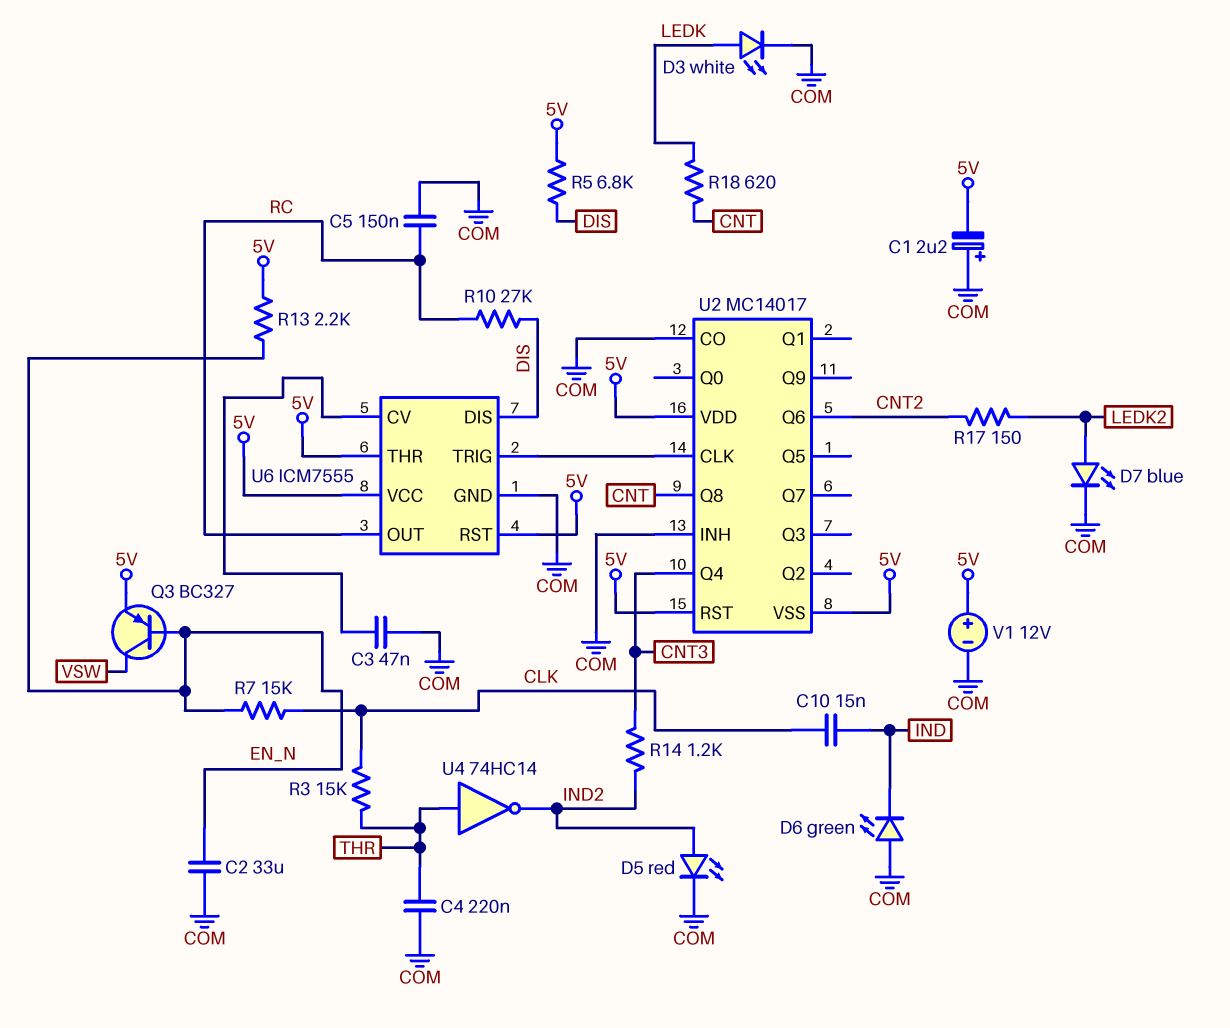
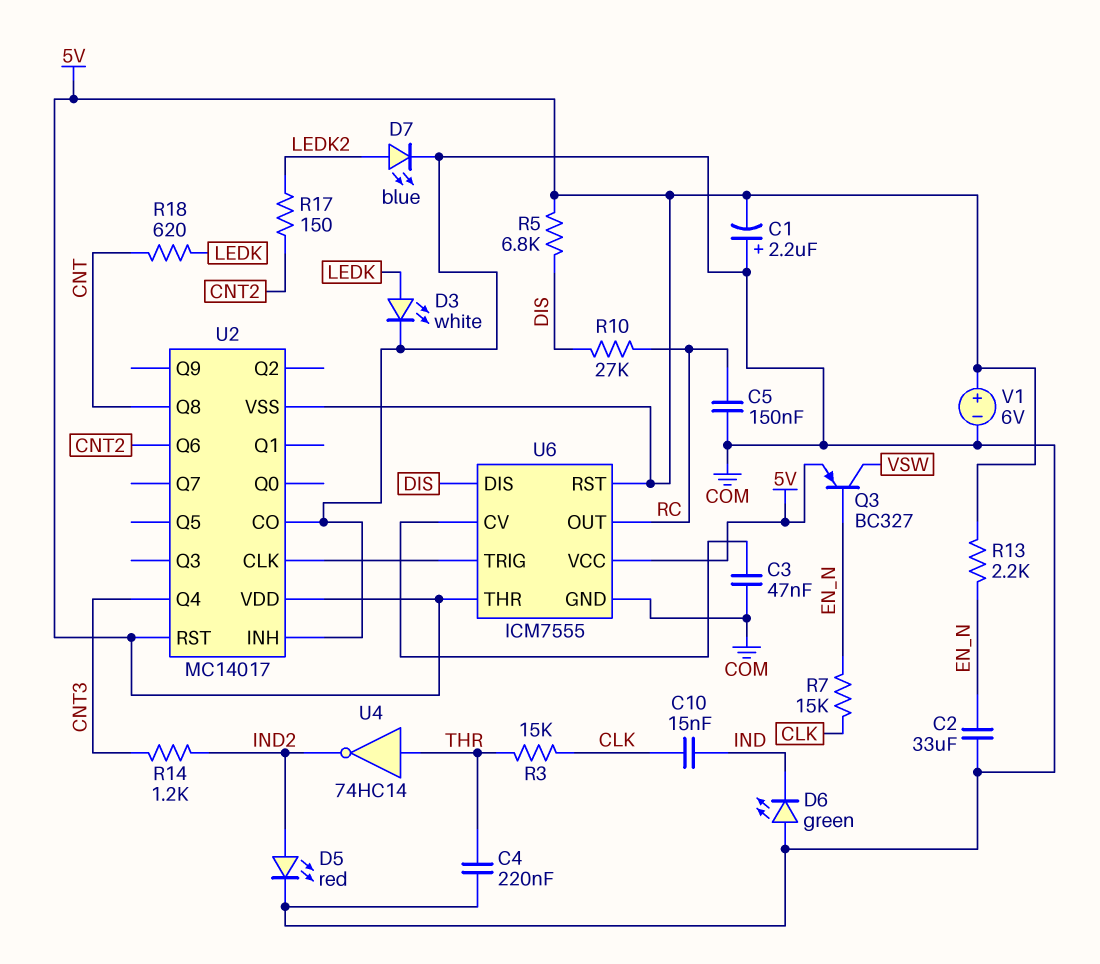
V1: 12V (plus 5V, minus COM) -> 6V (plus 5V, minus COM)

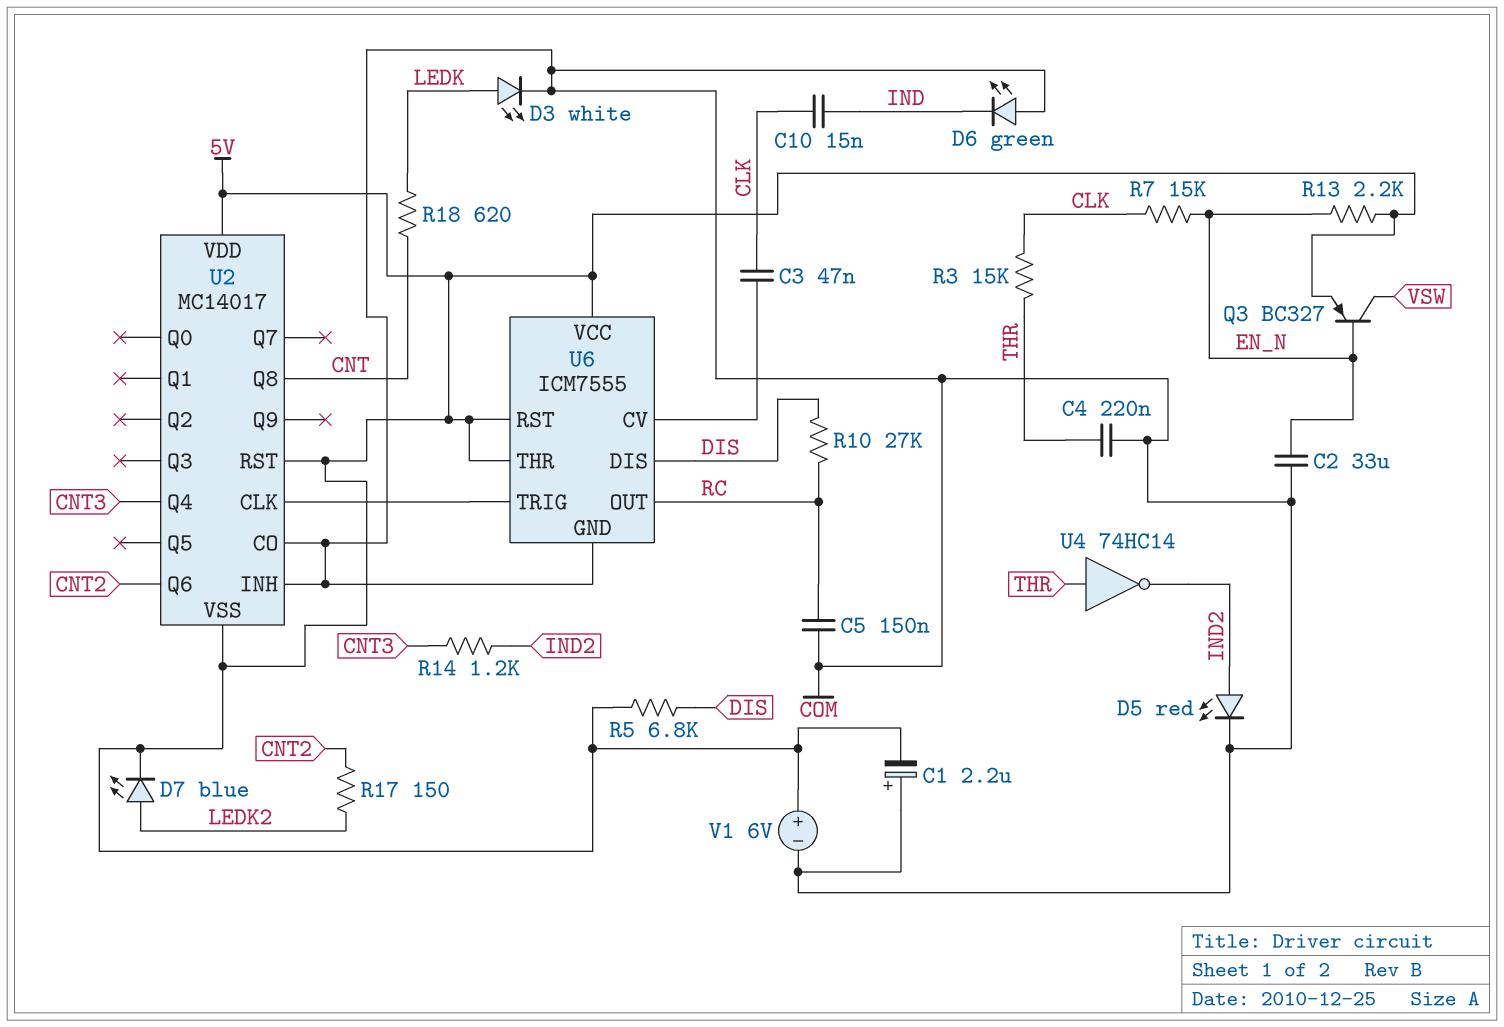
C3: 47nF (COM, U6/CV) -> 47nF (CLK, U6/CV)
D7: LED blue (A LEDK2, K COM) -> LED blue (A LEDK2, K 5V)

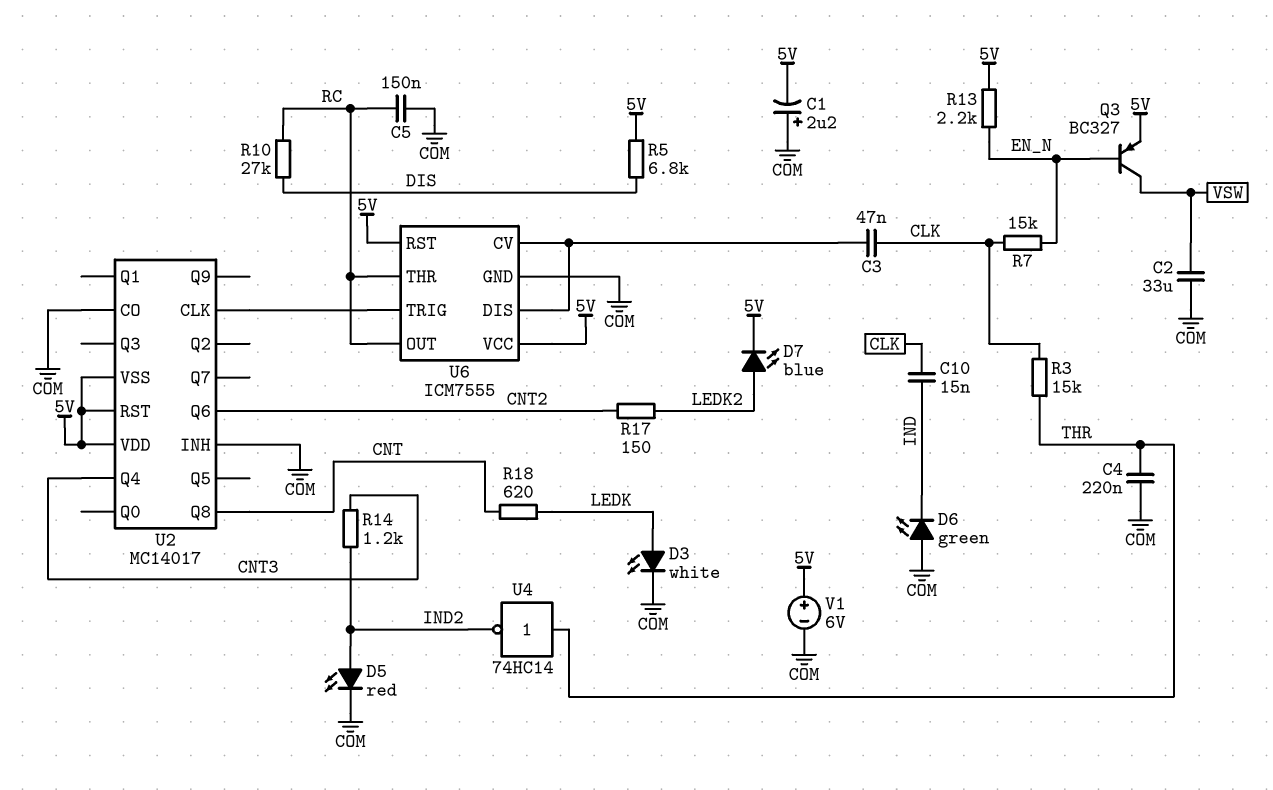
C2: 33uF (COM, EN_N) -> 33uF (COM, VSW)
U6 pin DIS: DIS -> U6/CV
U6 pin THR: 5V -> RC

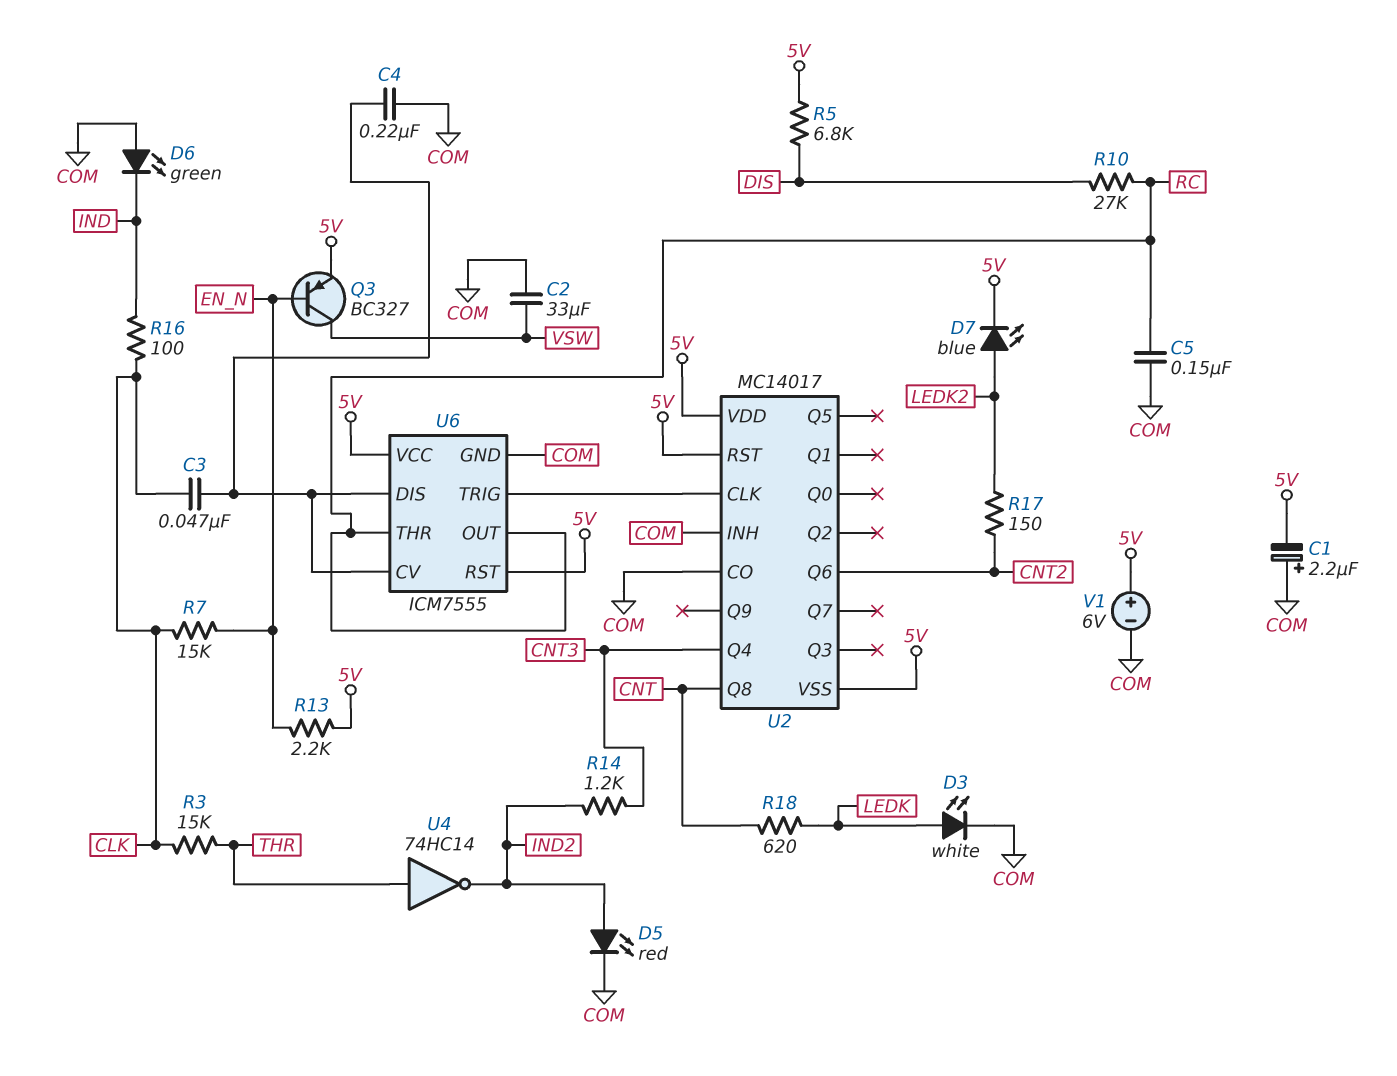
C4: 220nF (COM, THR) -> 220nF (COM, U6/CV)
C10: 15nF (CLK, IND) -> none
R16: none -> 100 (CLK, IND)

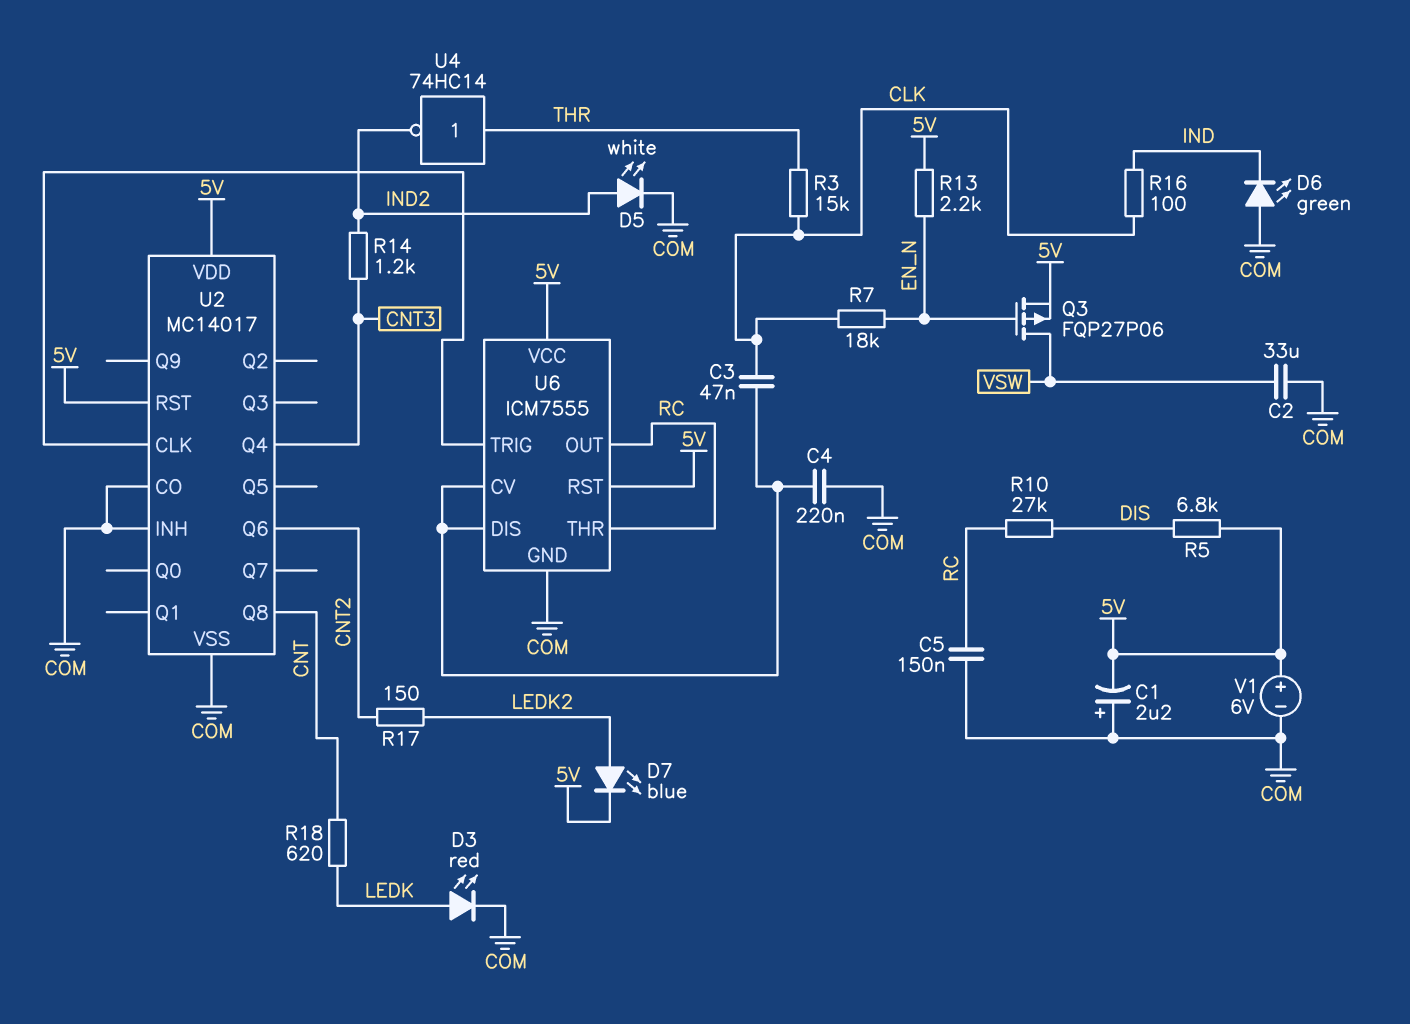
D3: LED white (A LEDK, K COM) -> LED red (A LEDK, K COM)
D5: LED red (A IND2, K COM) -> LED white (A IND2, K COM)
Q3: PNP BC327 (B EN_N, C VSW, E 5V) -> PMOS FQP27P06 (G EN_N, D VSW, S 5V)
R7: 15k (CLK, EN_N) -> 18k (CLK, EN_N)
U2 pin VSS: 5V -> COM

